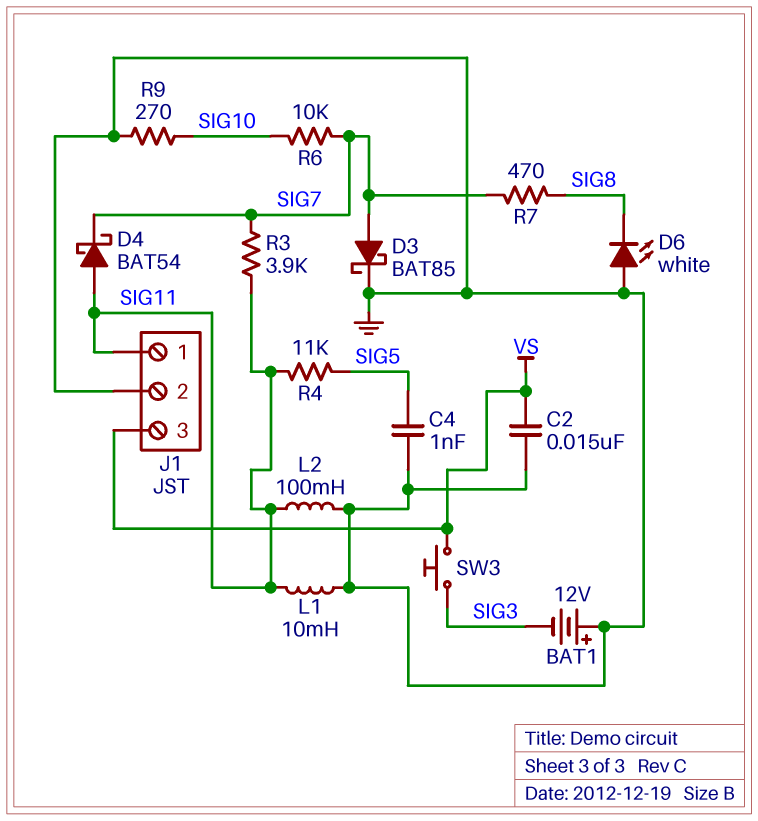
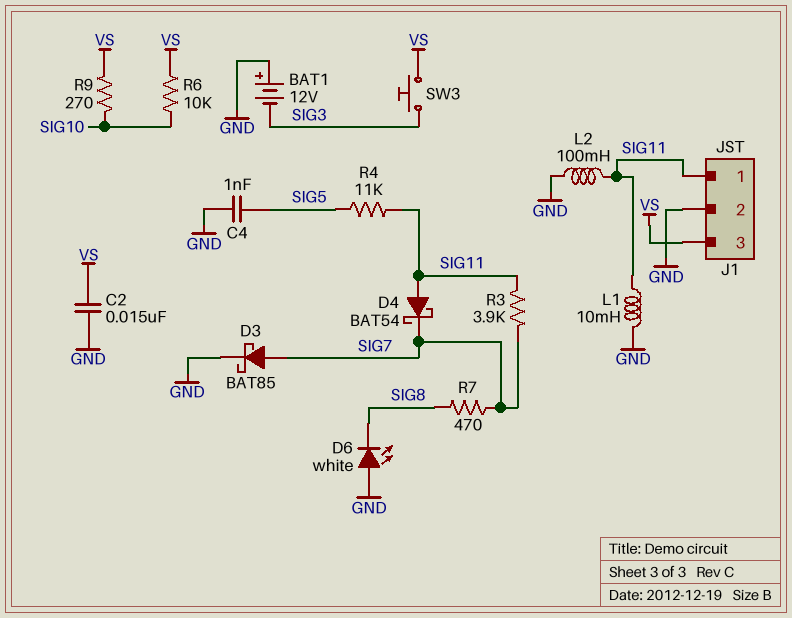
R6: 10k (SIG7, SIG10) -> 10k (SIG10, VS)
R9: 270 (GND, SIG10) -> 270 (SIG10, VS)

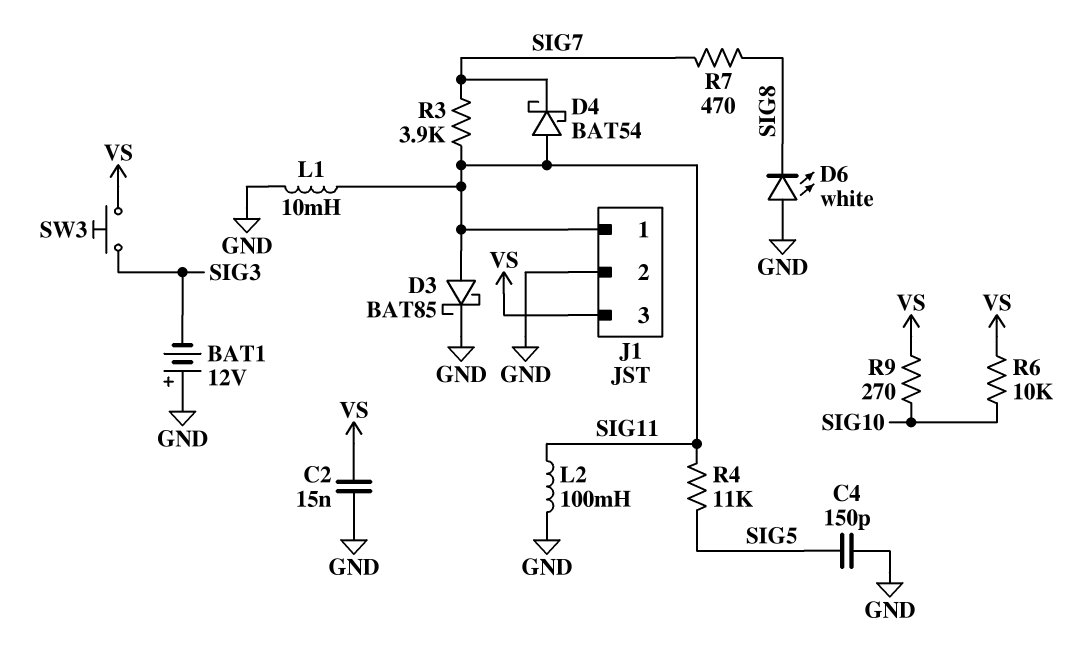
C4: 1nF (GND, SIG5) -> 150pF (GND, SIG5)
D3: schottky BAT85 (A SIG7, K GND) -> schottky BAT85 (A SIG11, K GND)

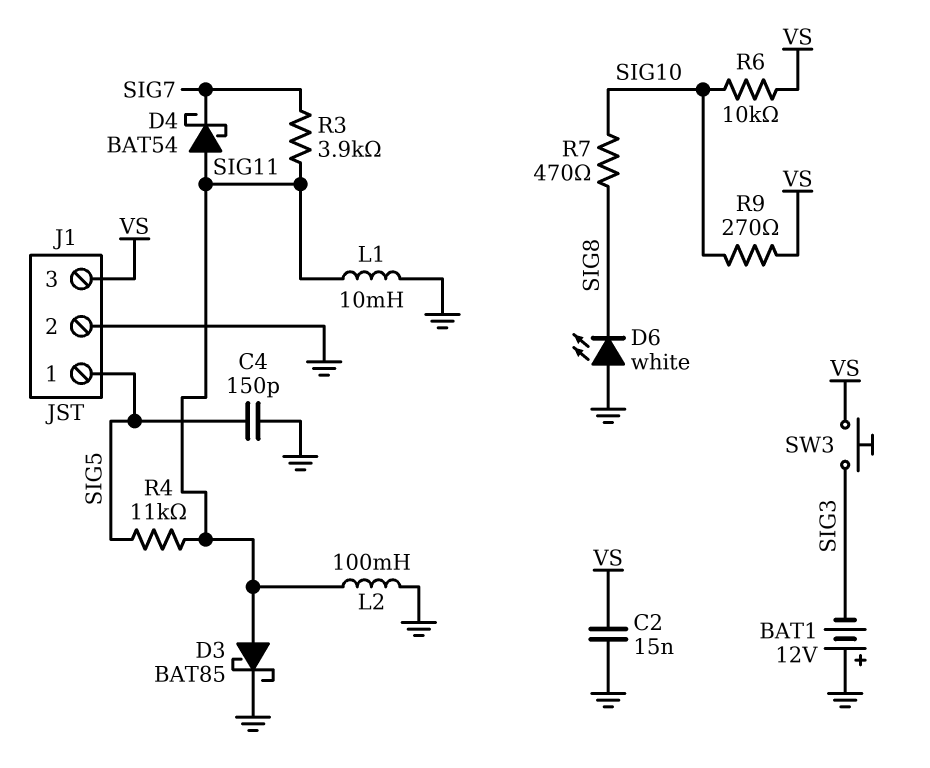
J1 pin 1: SIG11 -> SIG5
R7: 470 (SIG7, SIG8) -> 470 (SIG8, SIG10)

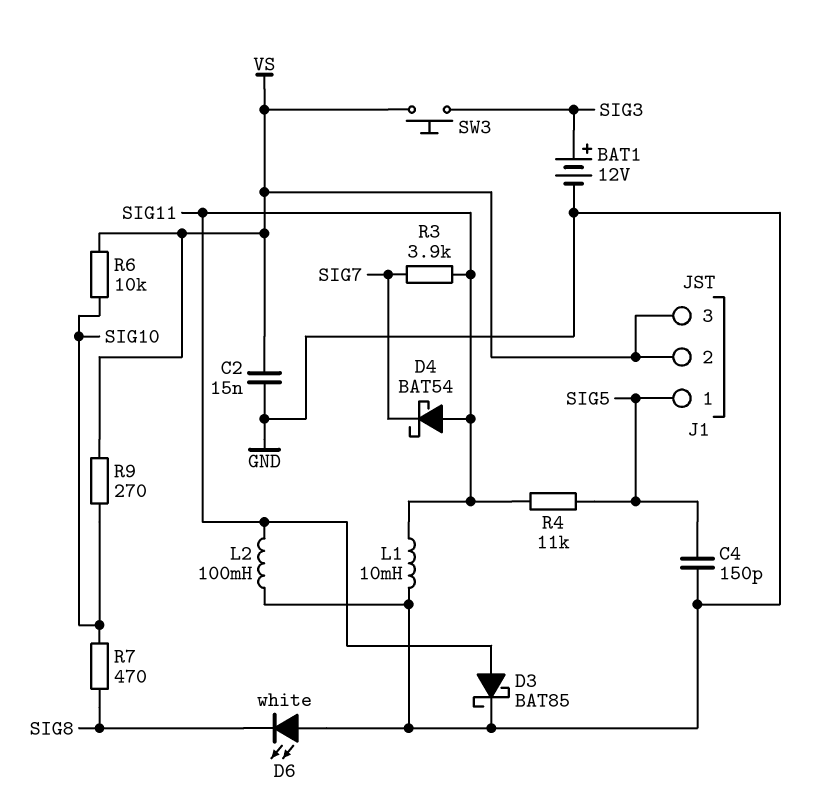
BAT1: 12V (plus GND, minus SIG3) -> 12V (plus SIG3, minus GND)
J1 pin 2: GND -> VS

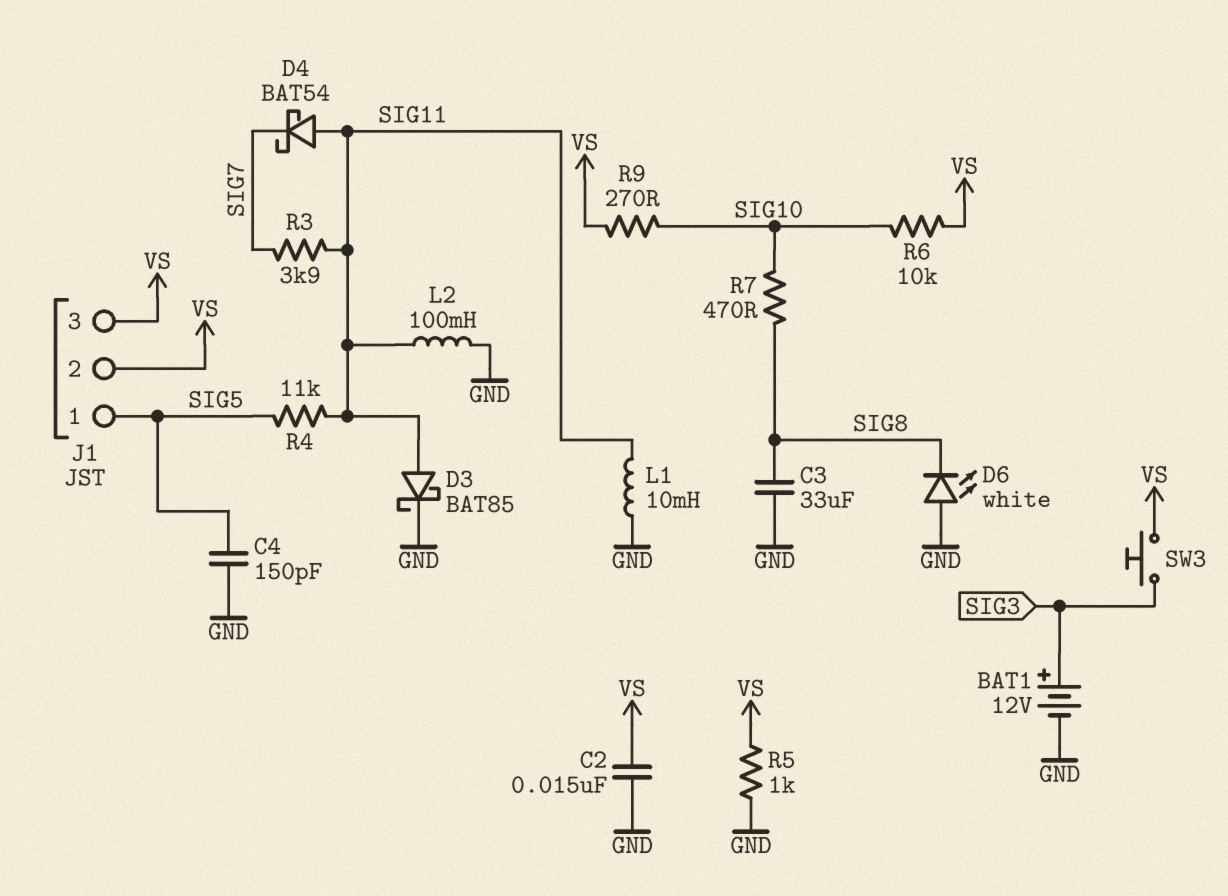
C3: none -> 33uF (GND, SIG8)
R5: none -> 1k (GND, VS)

